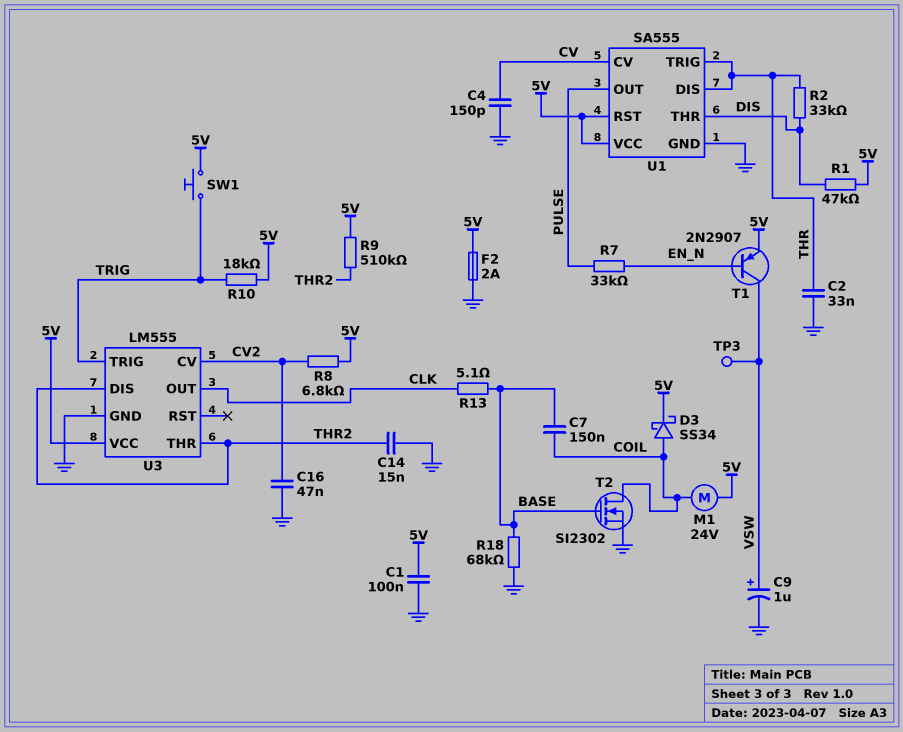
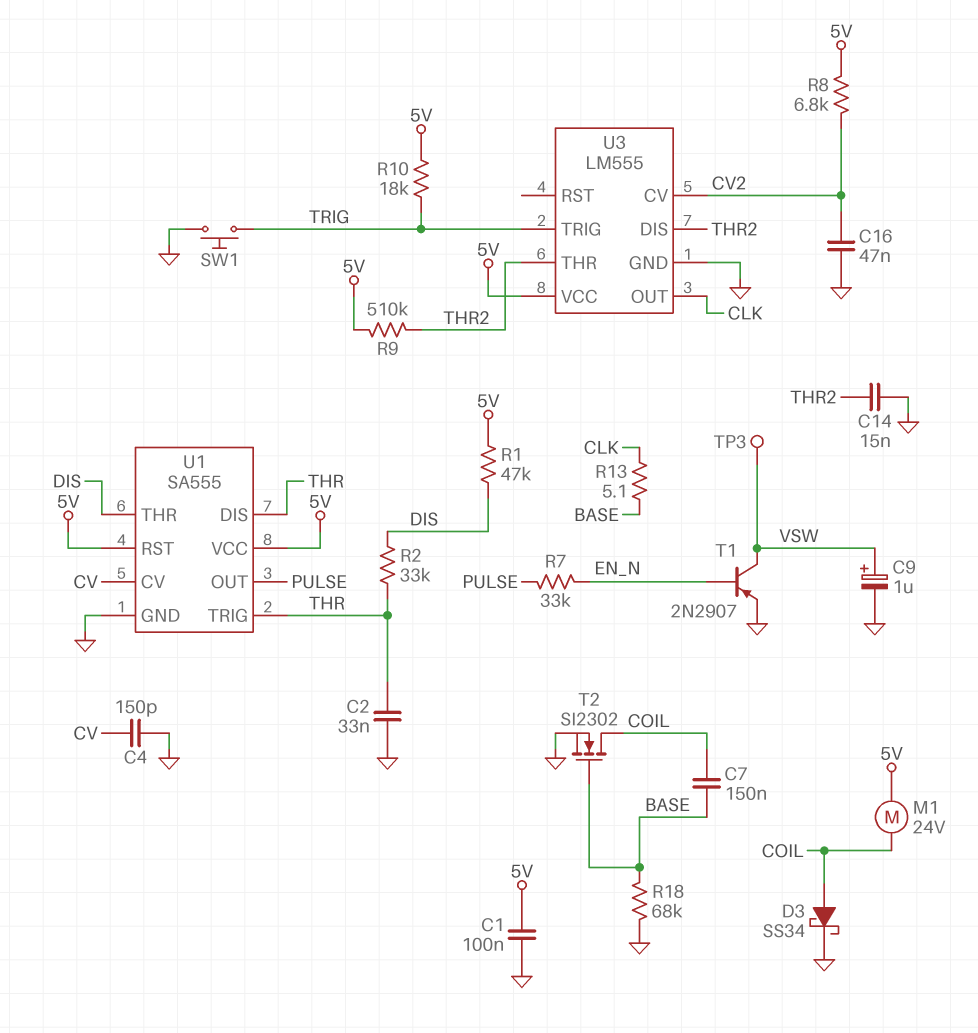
D3: schottky SS34 (A COIL, K 5V) -> schottky SS34 (A COIL, K GND)
F2: 2A (5V, GND) -> none
SW1: button (5V, TRIG) -> button (GND, TRIG)
T1: PNP 2N2907 (B EN_N, C VSW, E 5V) -> PNP 2N2907 (B EN_N, C VSW, E GND)

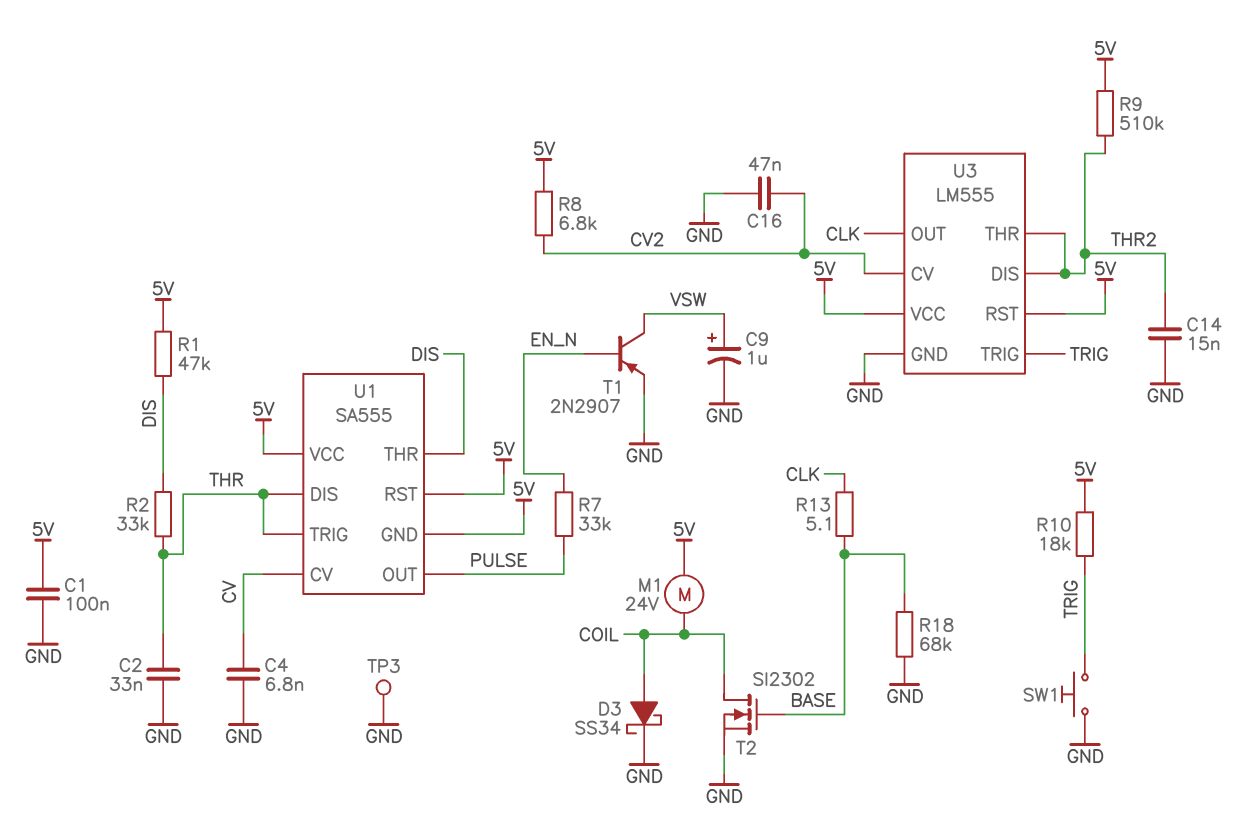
C4: 150pF (CV, GND) -> 6.8nF (CV, GND)
C7: 150nF (BASE, COIL) -> none
TP3: test point (VSW) -> test point (GND)
U1 pin GND: GND -> 5V
U3 pin RST: none -> 5V

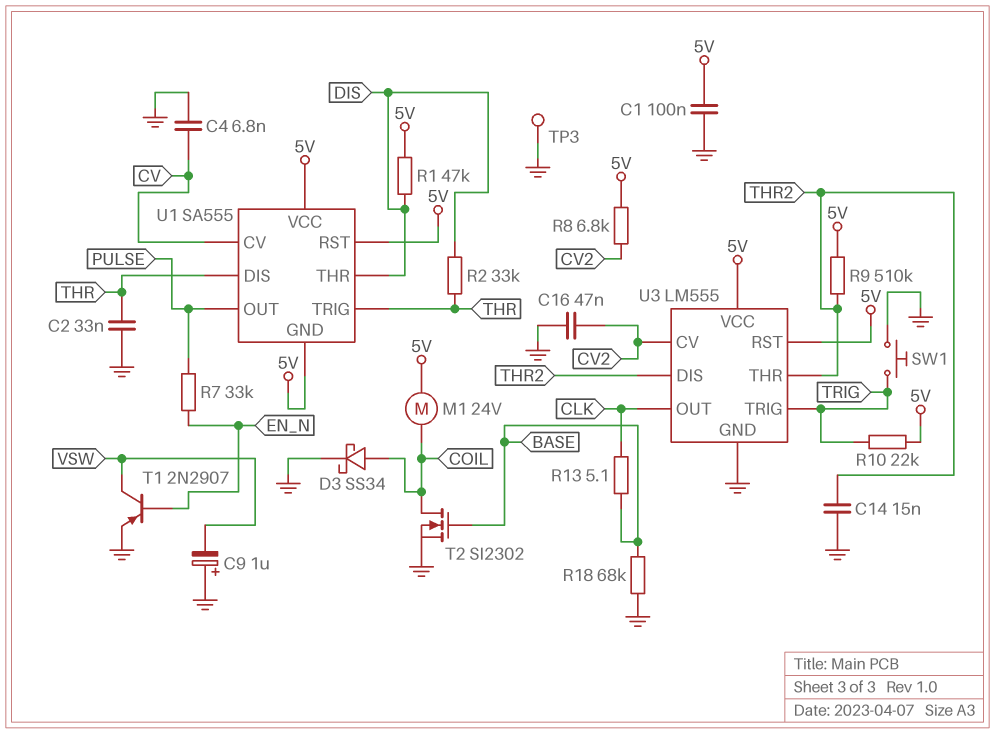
C9: 1uF (plus VSW, minus GND) -> 1uF (plus GND, minus VSW)
R10: 18k (5V, TRIG) -> 22k (5V, TRIG)

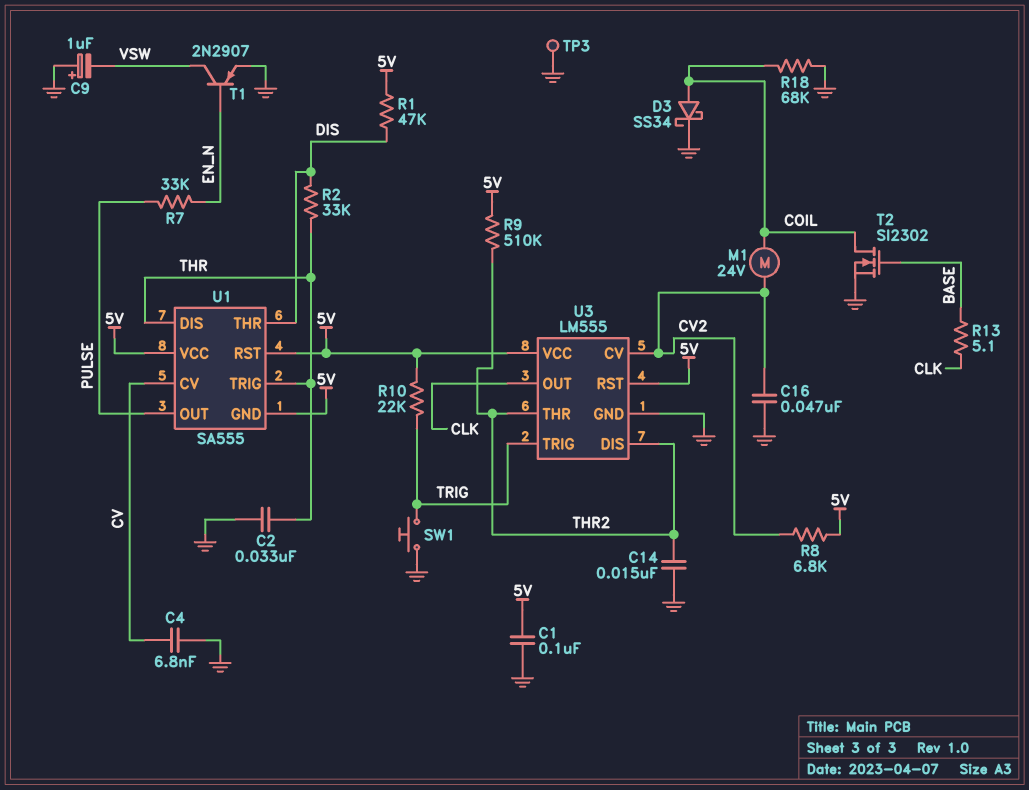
M1: motor 24V (5V, COIL) -> motor 24V (COIL, CV2)
R18: 68k (BASE, GND) -> 68k (COIL, GND)

